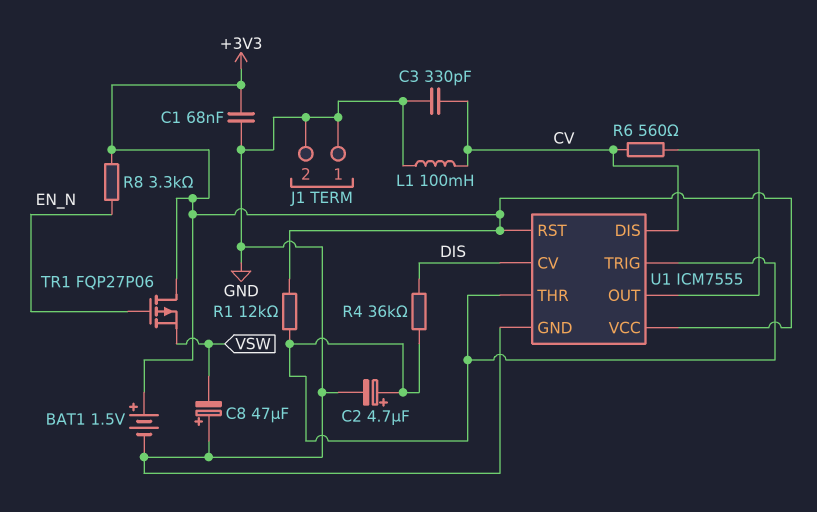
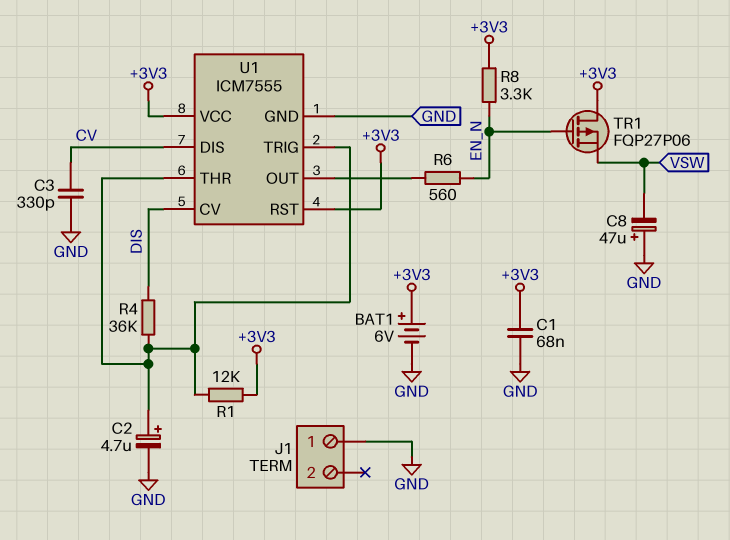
BAT1: 1.5V (plus +3V3, minus GND) -> 6V (plus +3V3, minus GND)
J1 pin 2: GND -> none
L1: 100mH (CV, GND) -> none
R6: 560 (CV, U1/OUT) -> 560 (EN_N, U1/OUT)

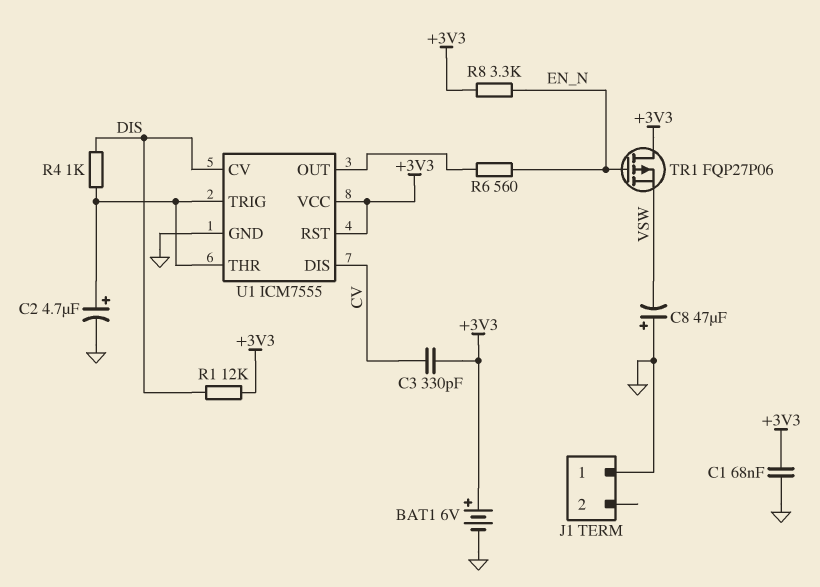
C3: 330pF (CV, GND) -> 330pF (+3V3, CV)
R1: 12k (+3V3, U1/THR) -> 12k (+3V3, DIS)
R4: 36k (DIS, U1/THR) -> 1k (DIS, U1/THR)

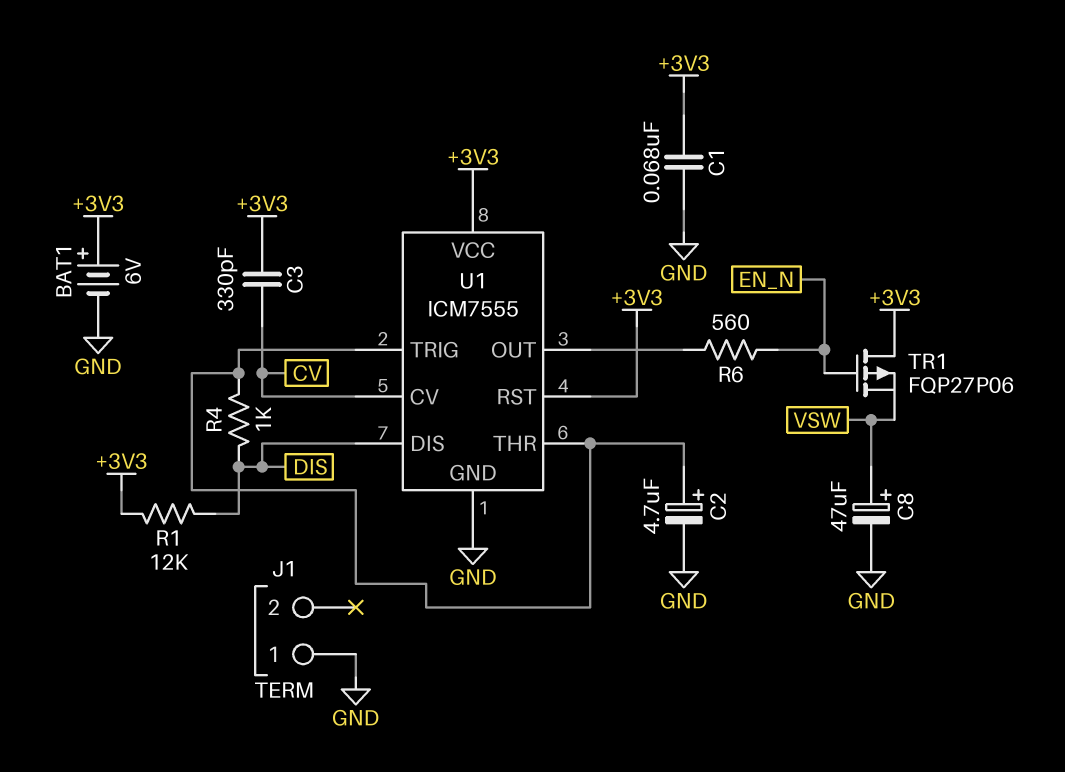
C8: 47uF (plus GND, minus VSW) -> 47uF (plus VSW, minus GND)
R8: 3.3k (+3V3, EN_N) -> none
U1 pin CV: DIS -> CV
U1 pin DIS: CV -> DIS

